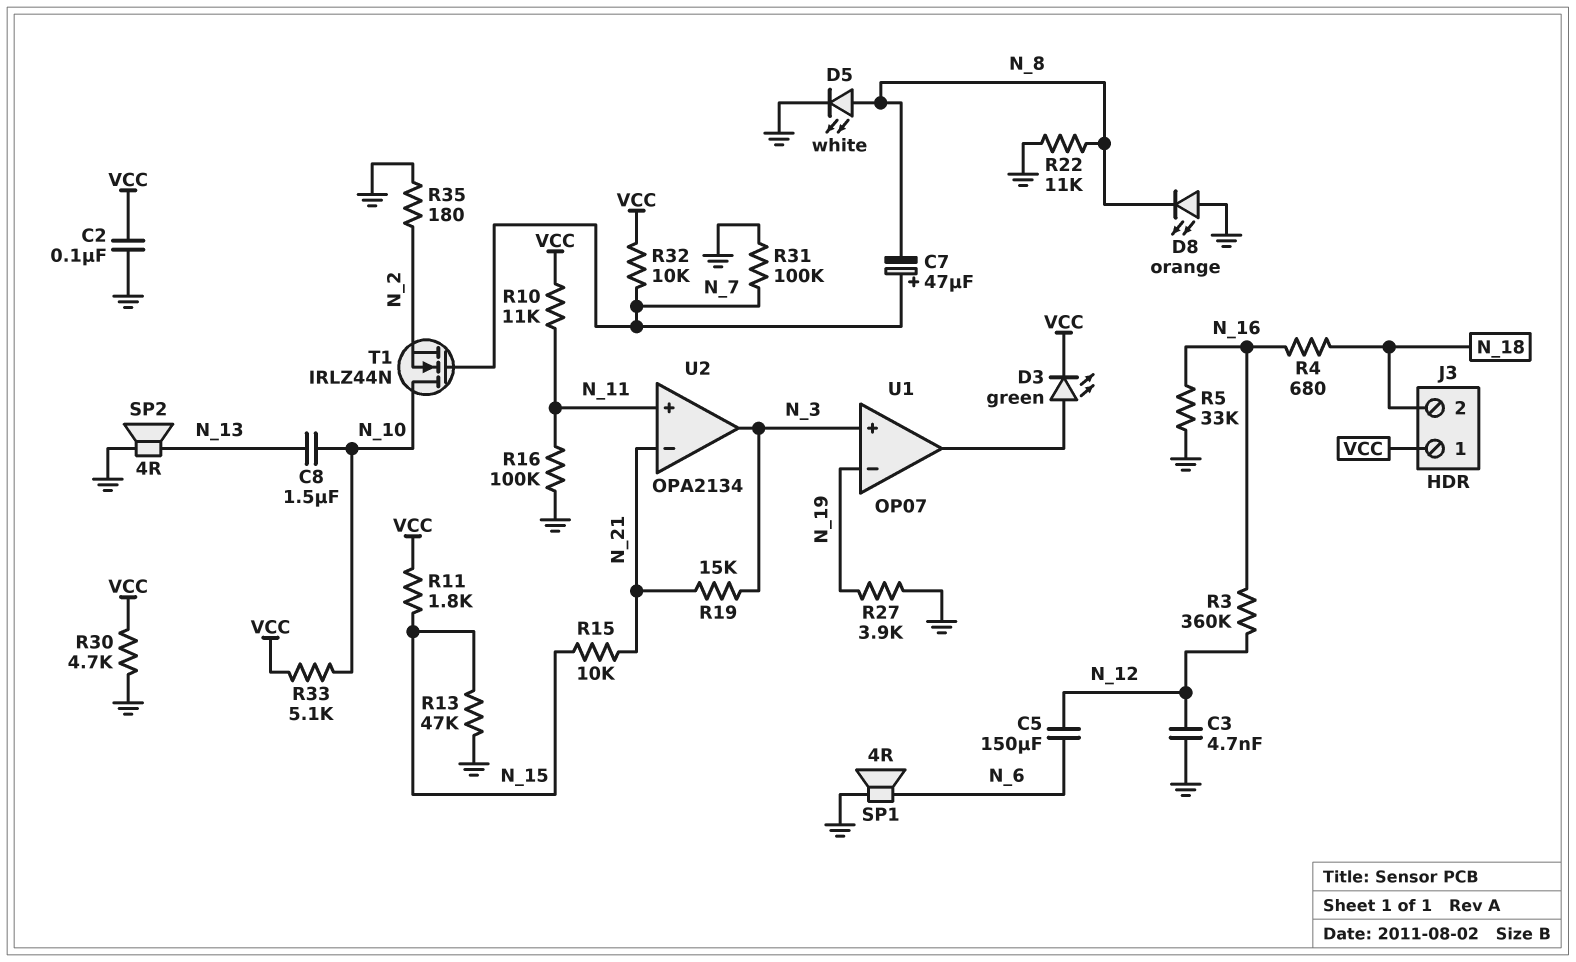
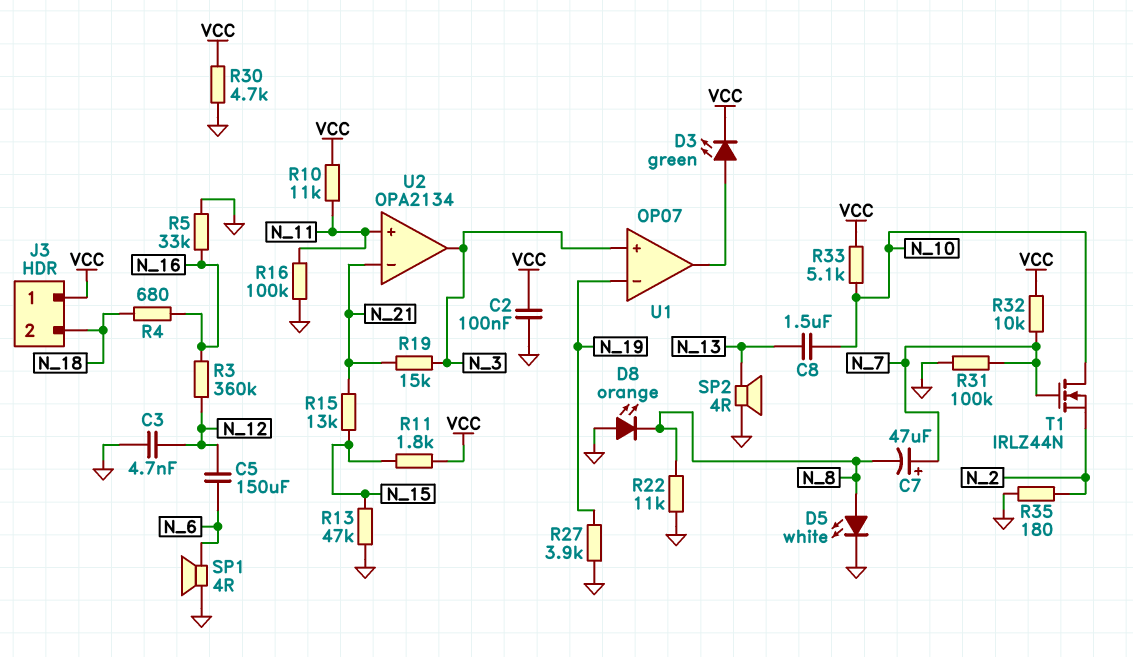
R15: 10k (N_15, N_21) -> 13k (N_15, N_21)

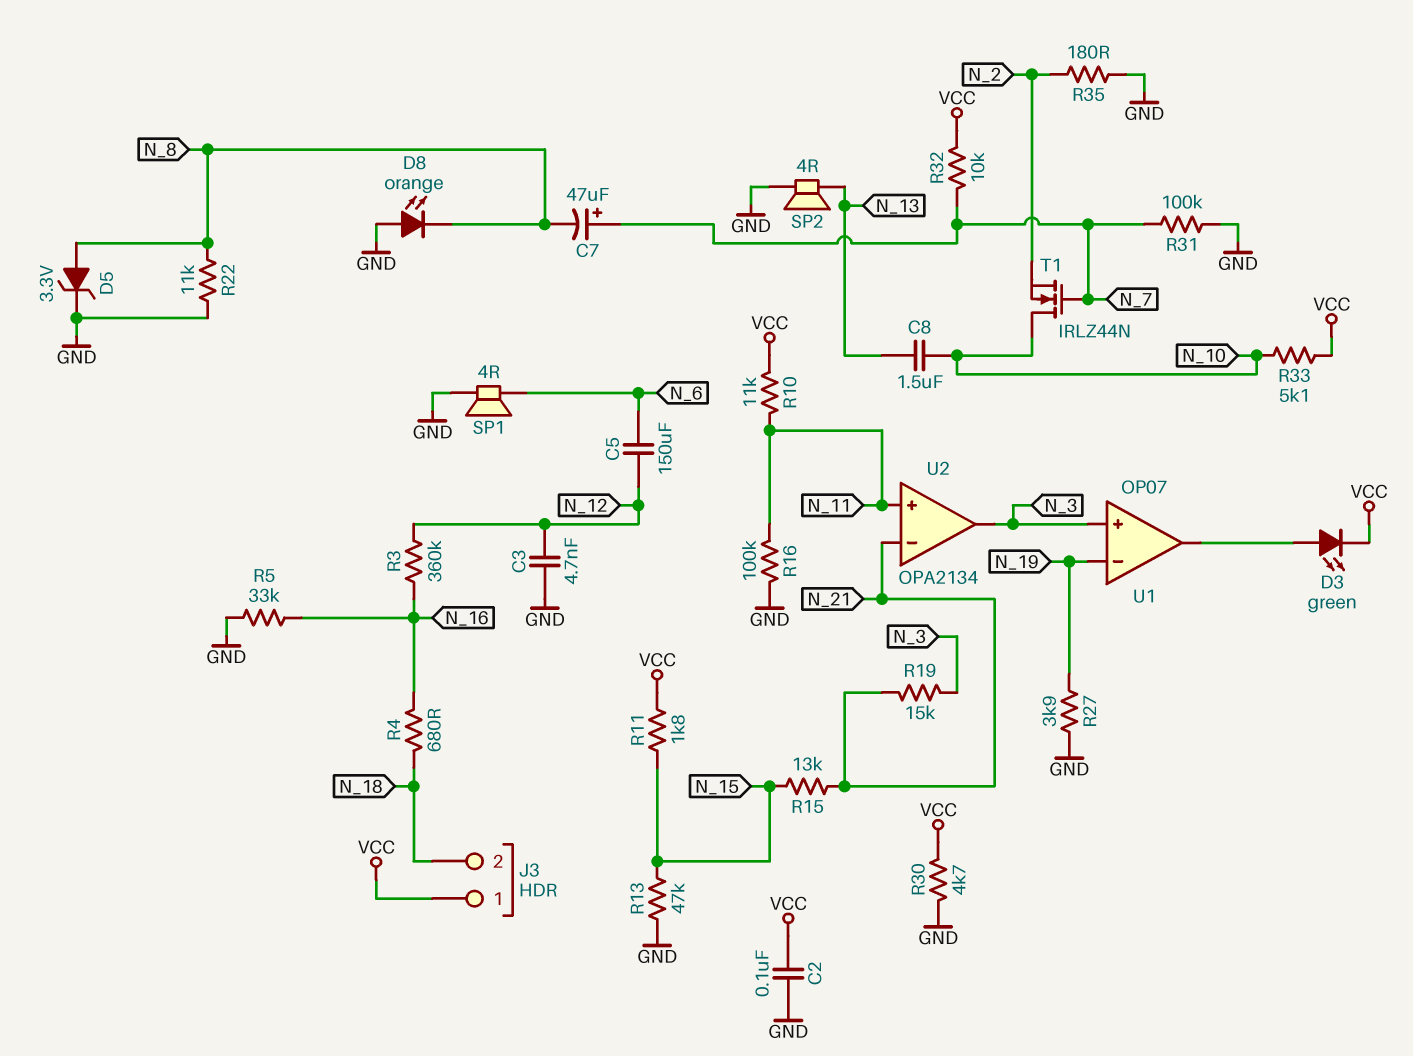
D5: LED white (A N_8, K GND) -> zener 3.3V (A N_8, K GND)

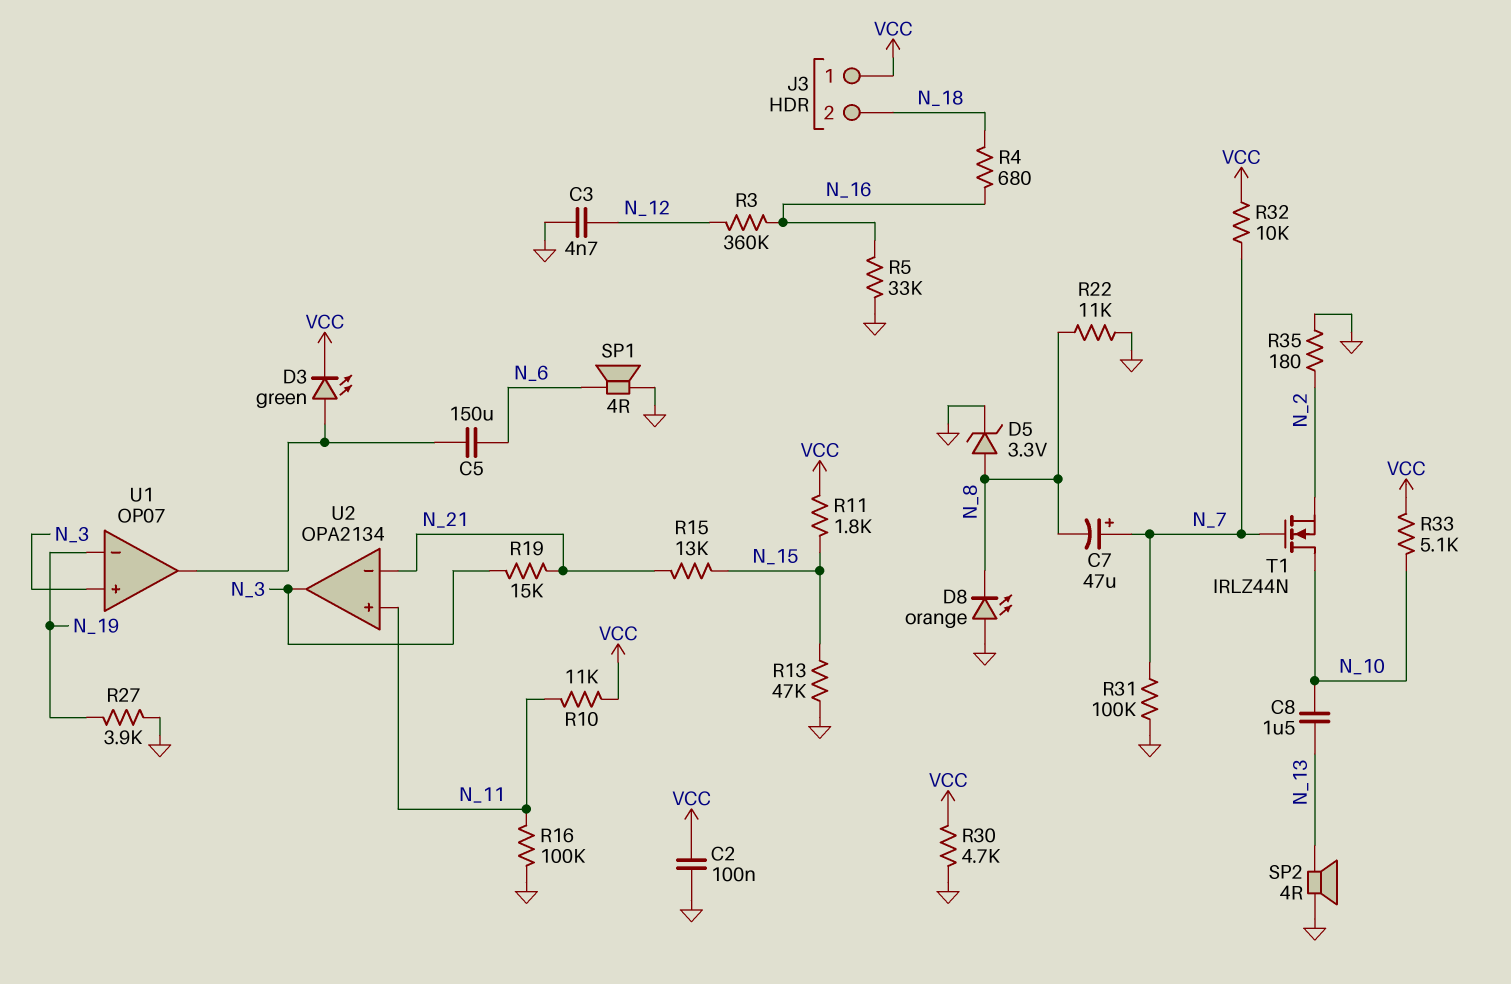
C5: 150uF (N_6, N_12) -> 150uF (N_6, U1/out)

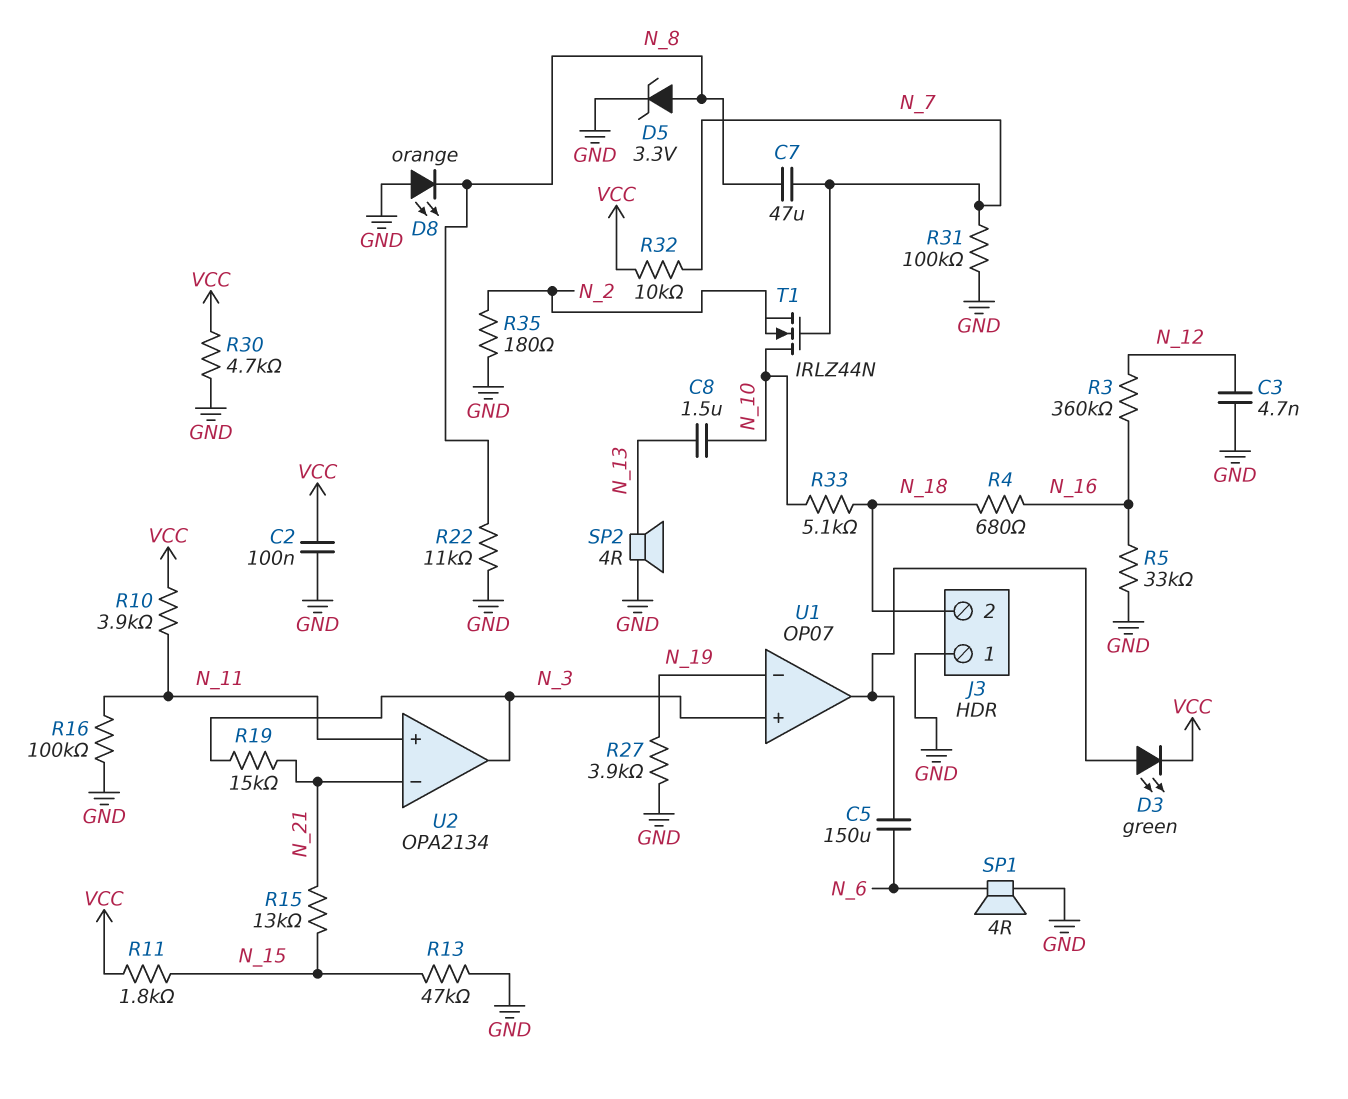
C7: 47uF (plus N_7, minus N_8) -> 47uF (N_7, N_8)
J3 pin 1: VCC -> GND
R10: 11k (N_11, VCC) -> 3.9k (N_11, VCC)
R33: 5.1k (N_10, VCC) -> 5.1k (N_10, N_18)

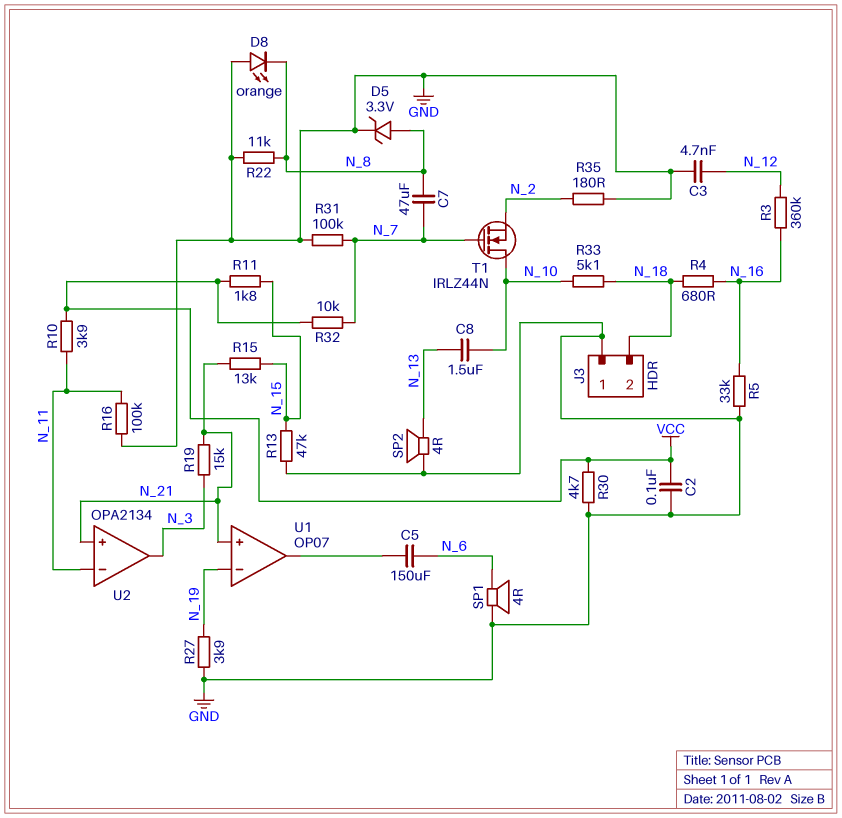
D3: LED green (A U1/out, K VCC) -> none
U1 pin in+: N_3 -> N_21
U2 pin in+: N_11 -> N_21
U2 pin in-: N_21 -> N_11

